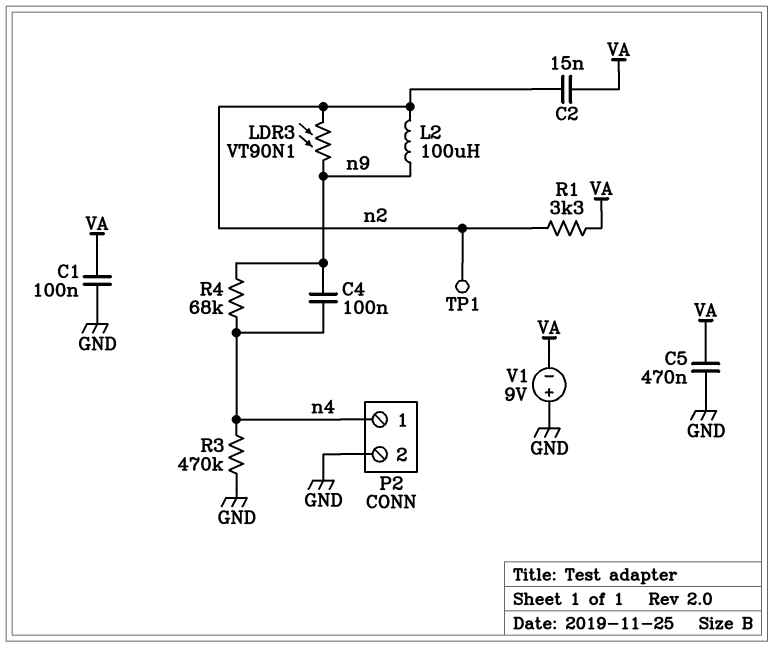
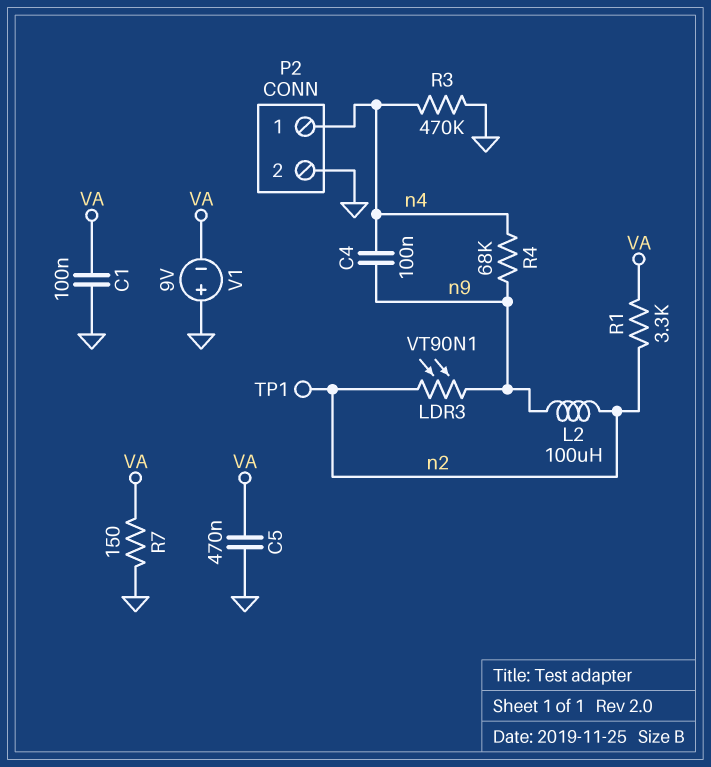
C2: 15nF (VA, n2) -> none
R7: none -> 150 (GND, VA)

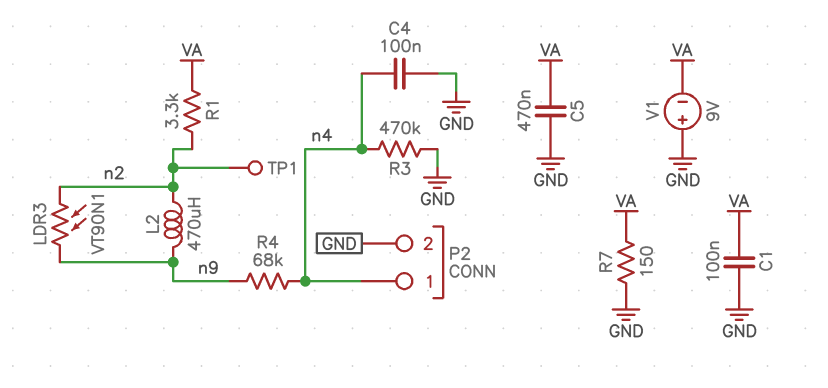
C4: 100nF (n4, n9) -> 100nF (GND, n4)
L2: 100uH (n2, n9) -> 470uH (n2, n9)

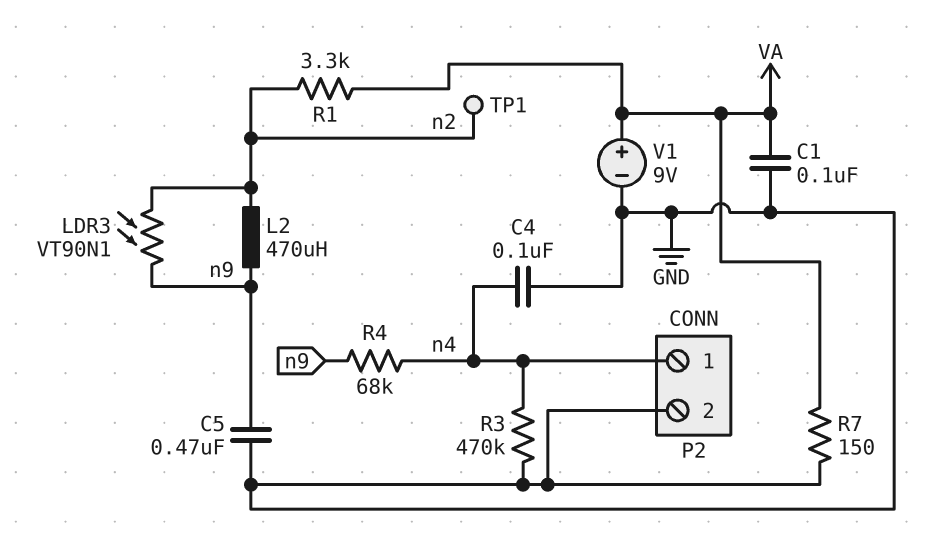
C5: 470nF (GND, VA) -> 470nF (GND, n9)
V1: 9V (plus GND, minus VA) -> 9V (plus VA, minus GND)

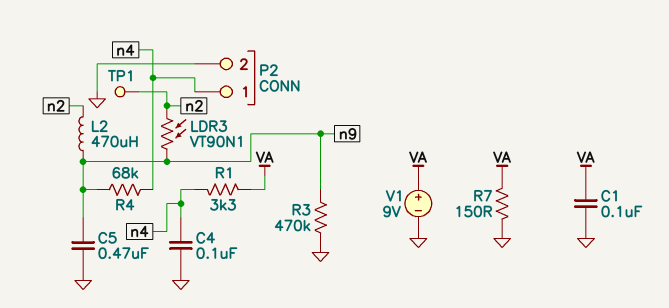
R1: 3.3k (VA, n2) -> 3.3k (VA, n4)
R3: 470k (GND, n4) -> 470k (GND, n9)

